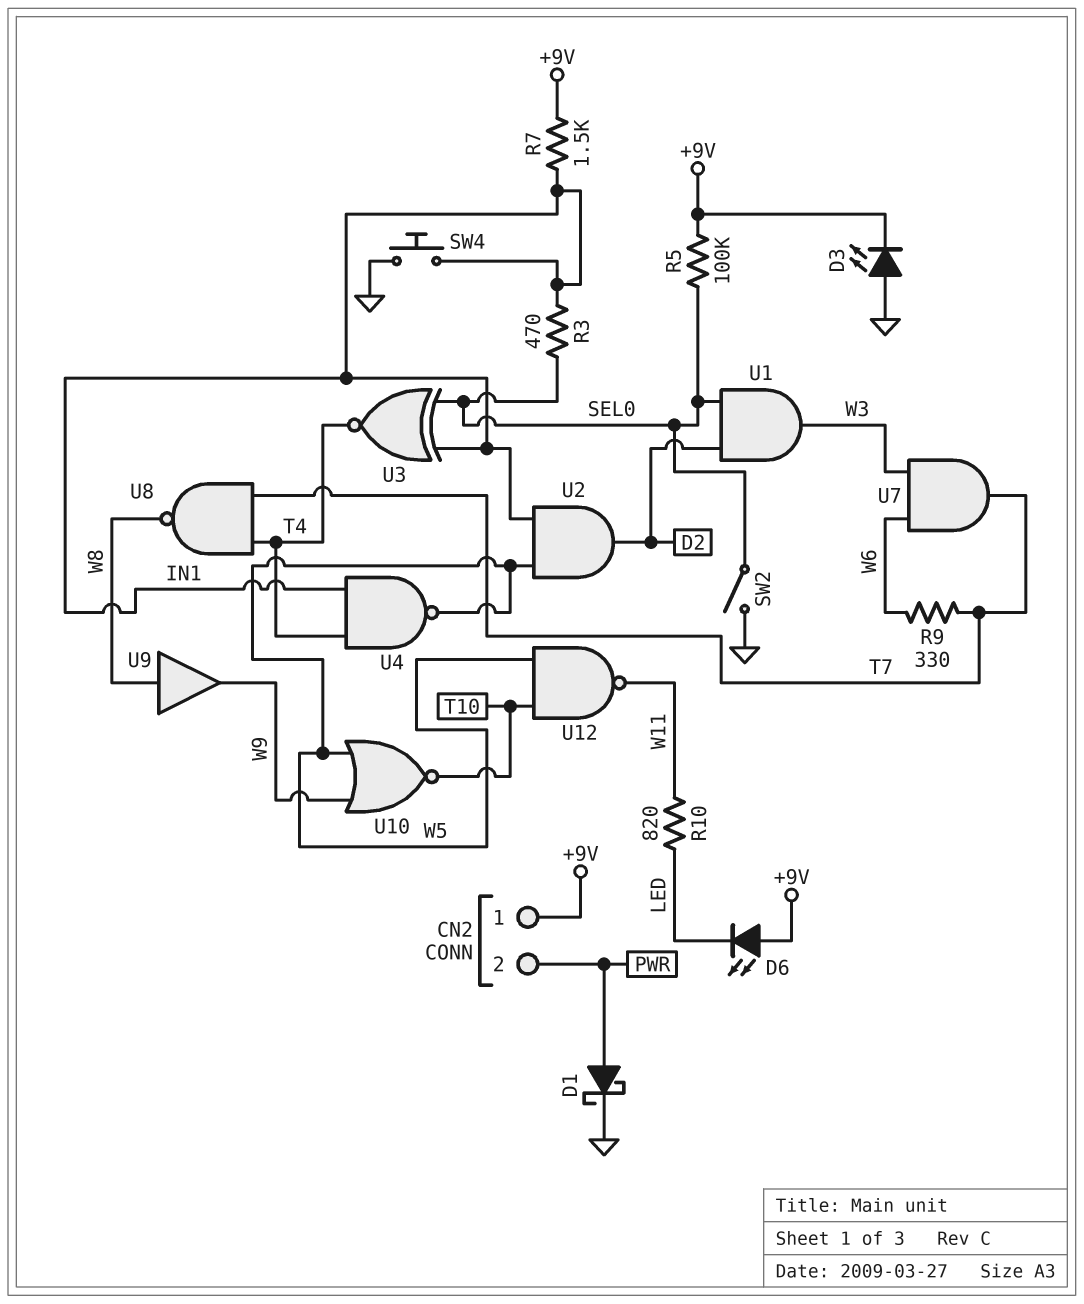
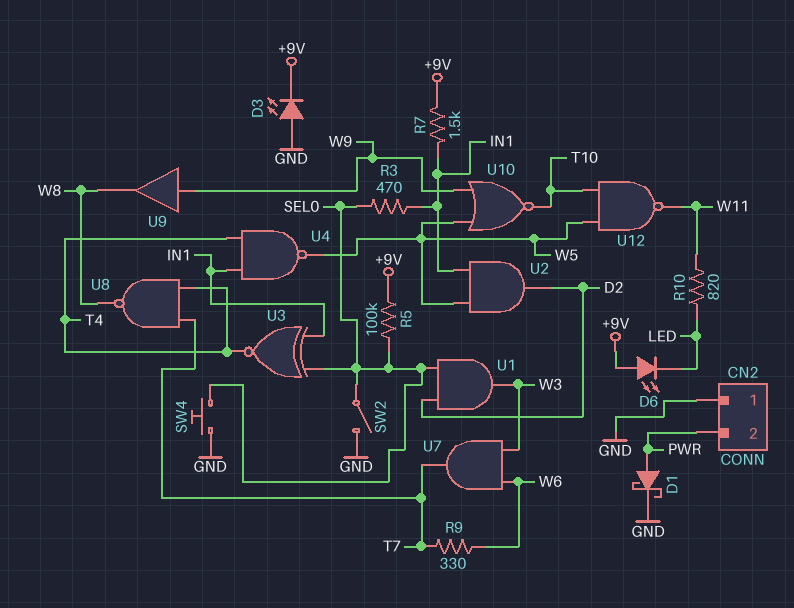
CN2 pin 1: +9V -> GND
SW4: button (GND, IN1) -> button (GND, SEL0)
U9: buffer (in W8, out W9) -> buffer (in W9, out W8)

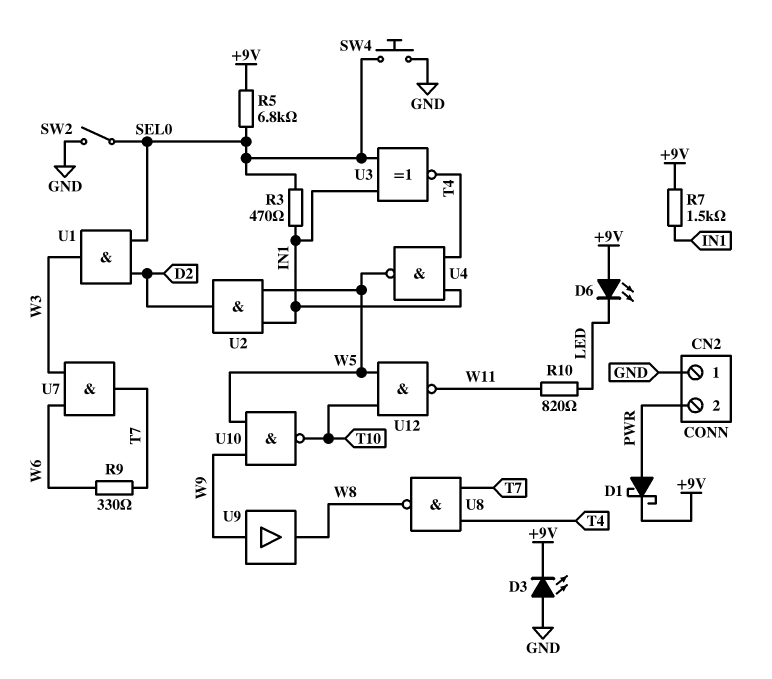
D1: schottky (A PWR, K GND) -> schottky (A PWR, K +9V)
R5: 100k (+9V, SEL0) -> 6.8k (+9V, SEL0)
U10: NOR (in W5, in W9, out T10) -> NAND (in W5, in W9, out T10)

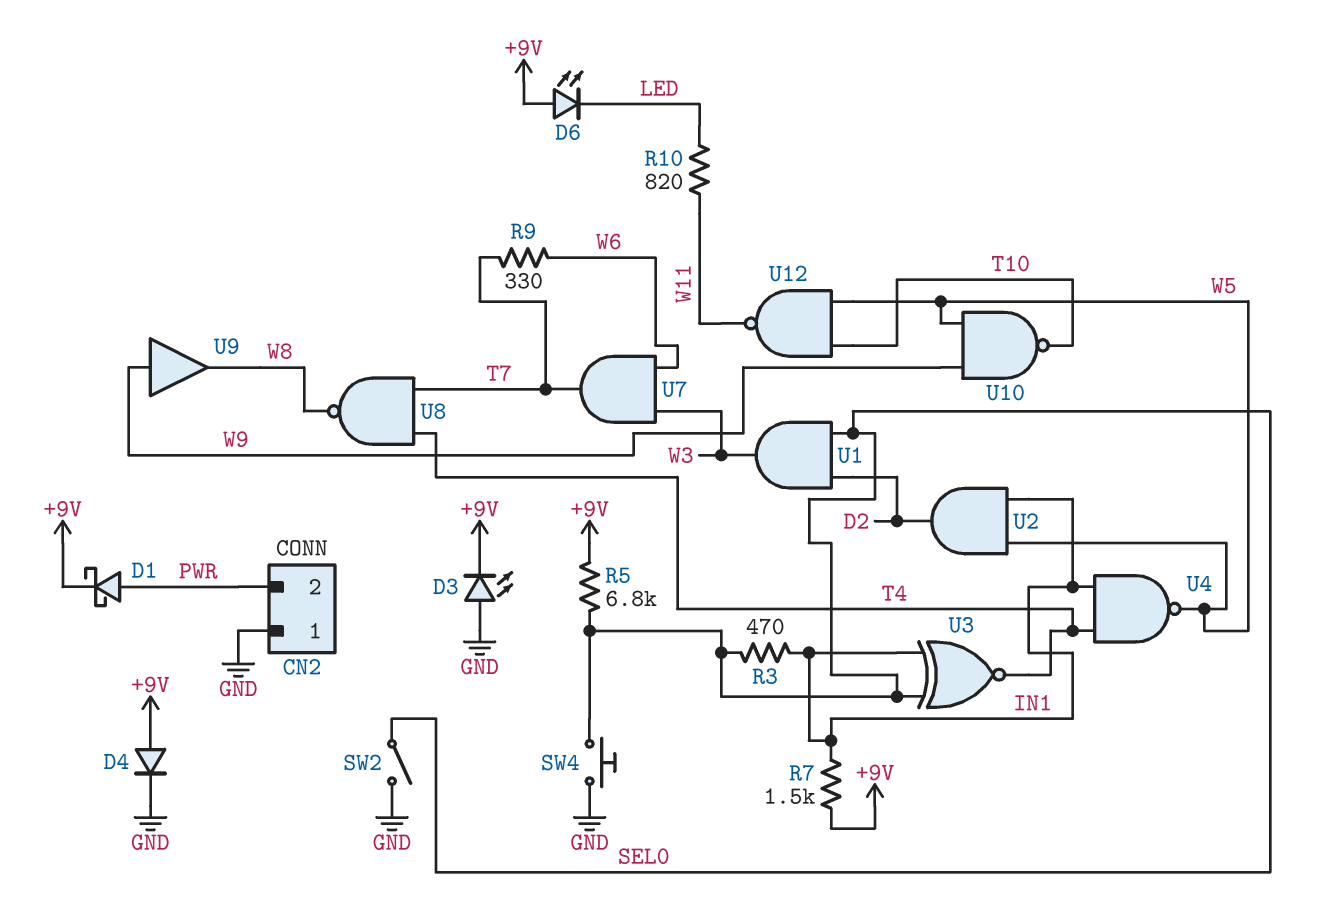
D4: none -> diode (A +9V, K GND)

